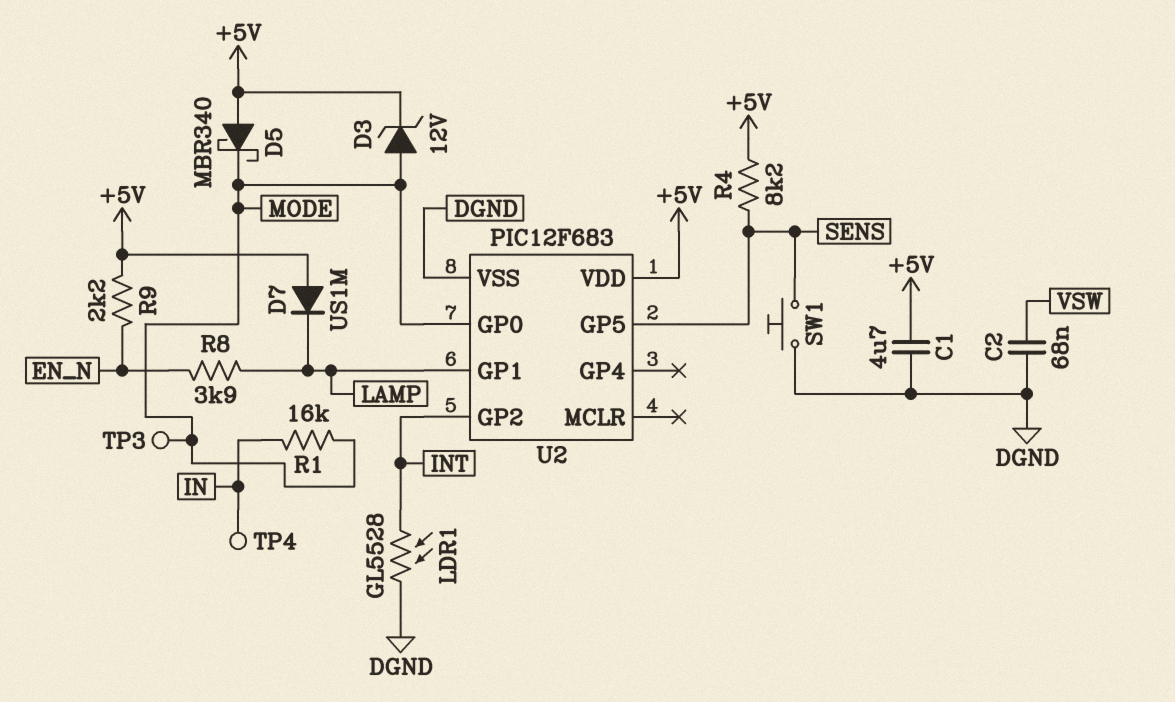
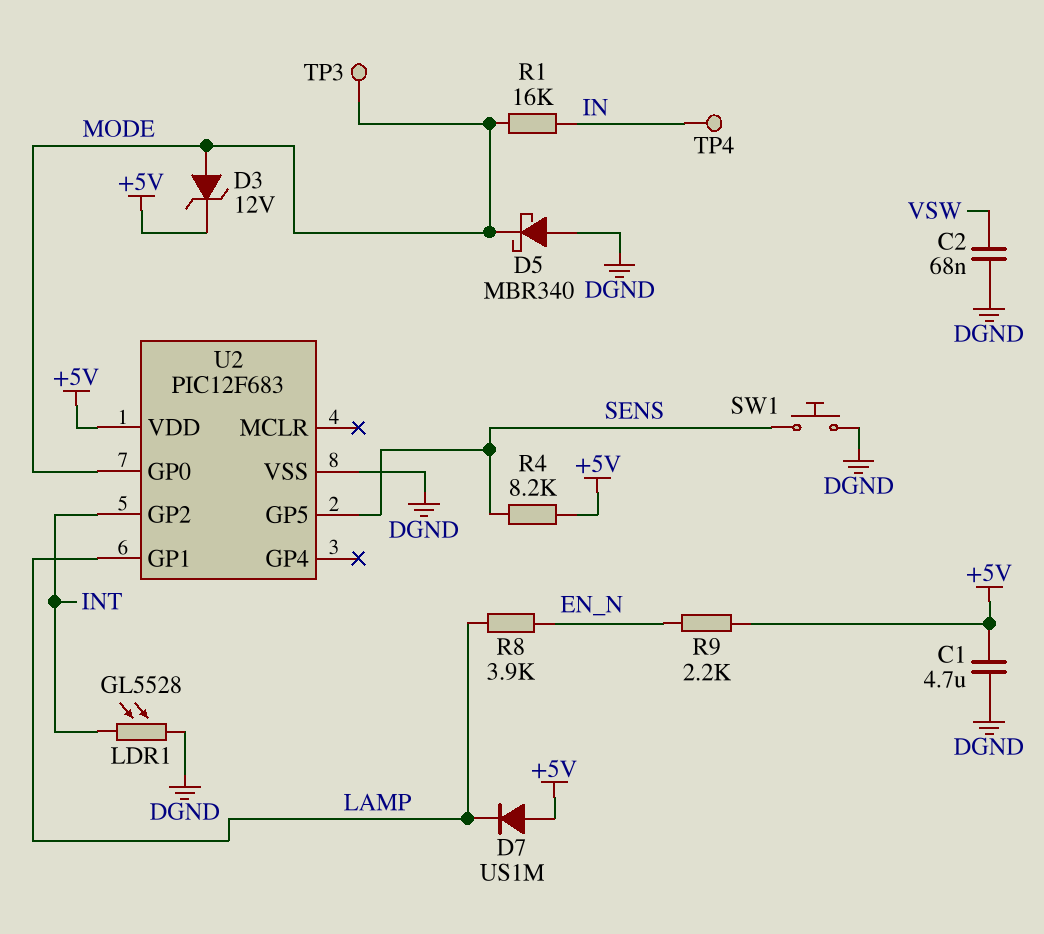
D5: schottky MBR340 (A +5V, K MODE) -> schottky MBR340 (A DGND, K MODE)

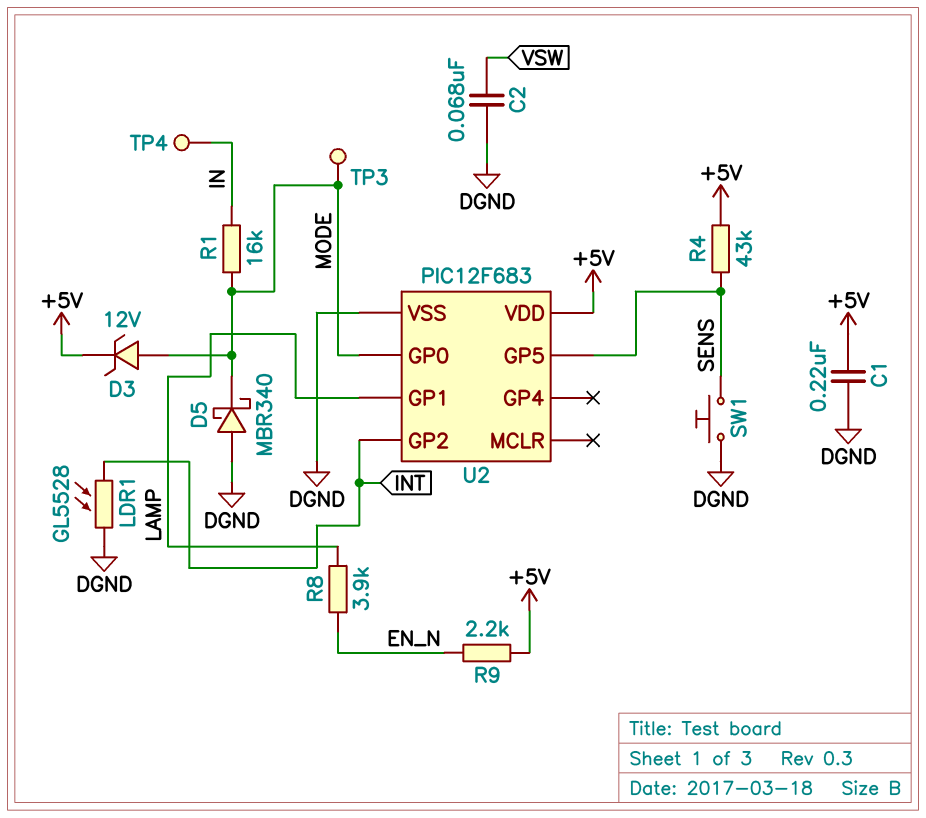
C1: 4.7uF (+5V, DGND) -> 220nF (+5V, DGND)
D7: diode US1M (A +5V, K LAMP) -> none
R4: 8.2k (+5V, SENS) -> 43k (+5V, SENS)

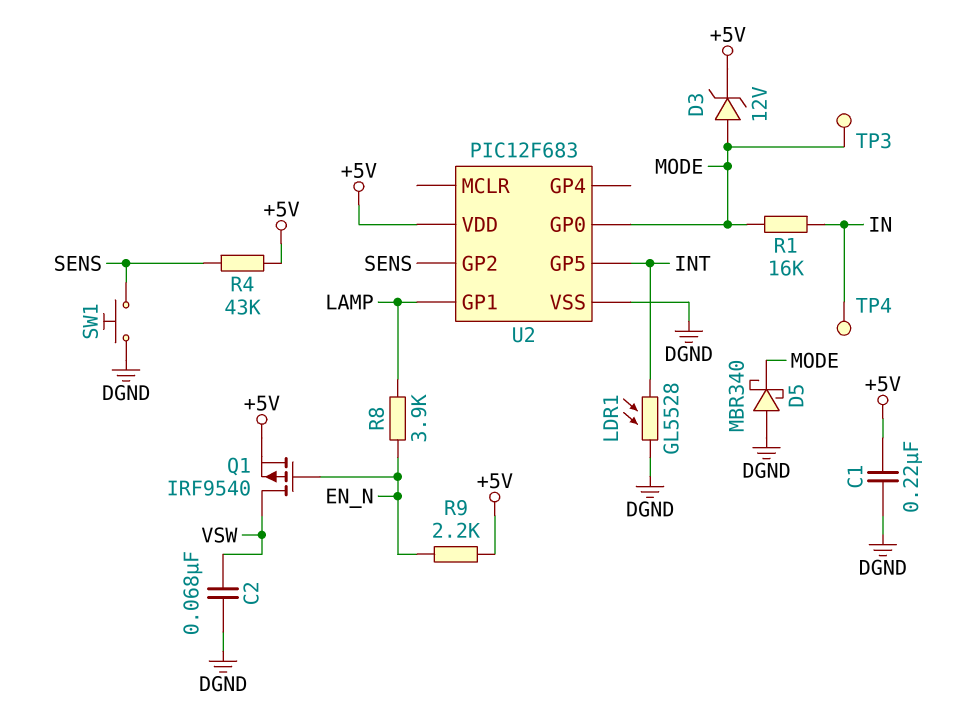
Q1: none -> PMOS IRF9540 (G EN_N, D VSW, S +5V)
U2 pin GP2: INT -> SENS
U2 pin GP5: SENS -> INT

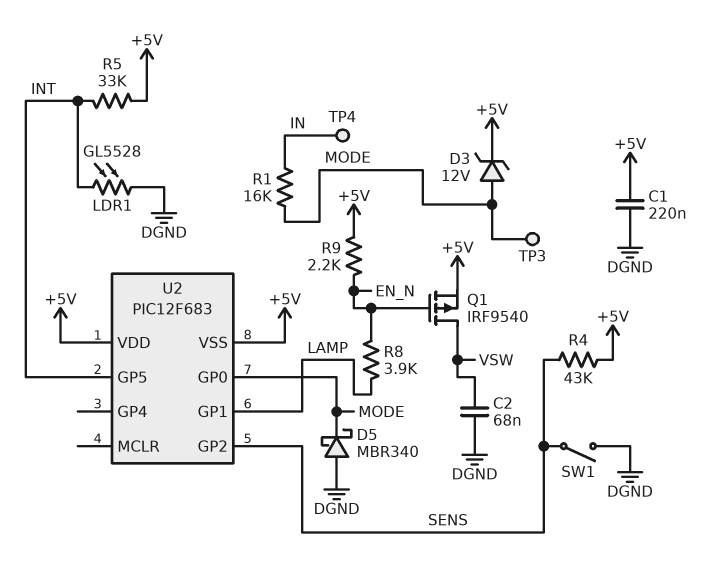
R5: none -> 33k (+5V, INT)
SW1: button (DGND, SENS) -> switch (DGND, SENS)
U2 pin VSS: DGND -> +5V

